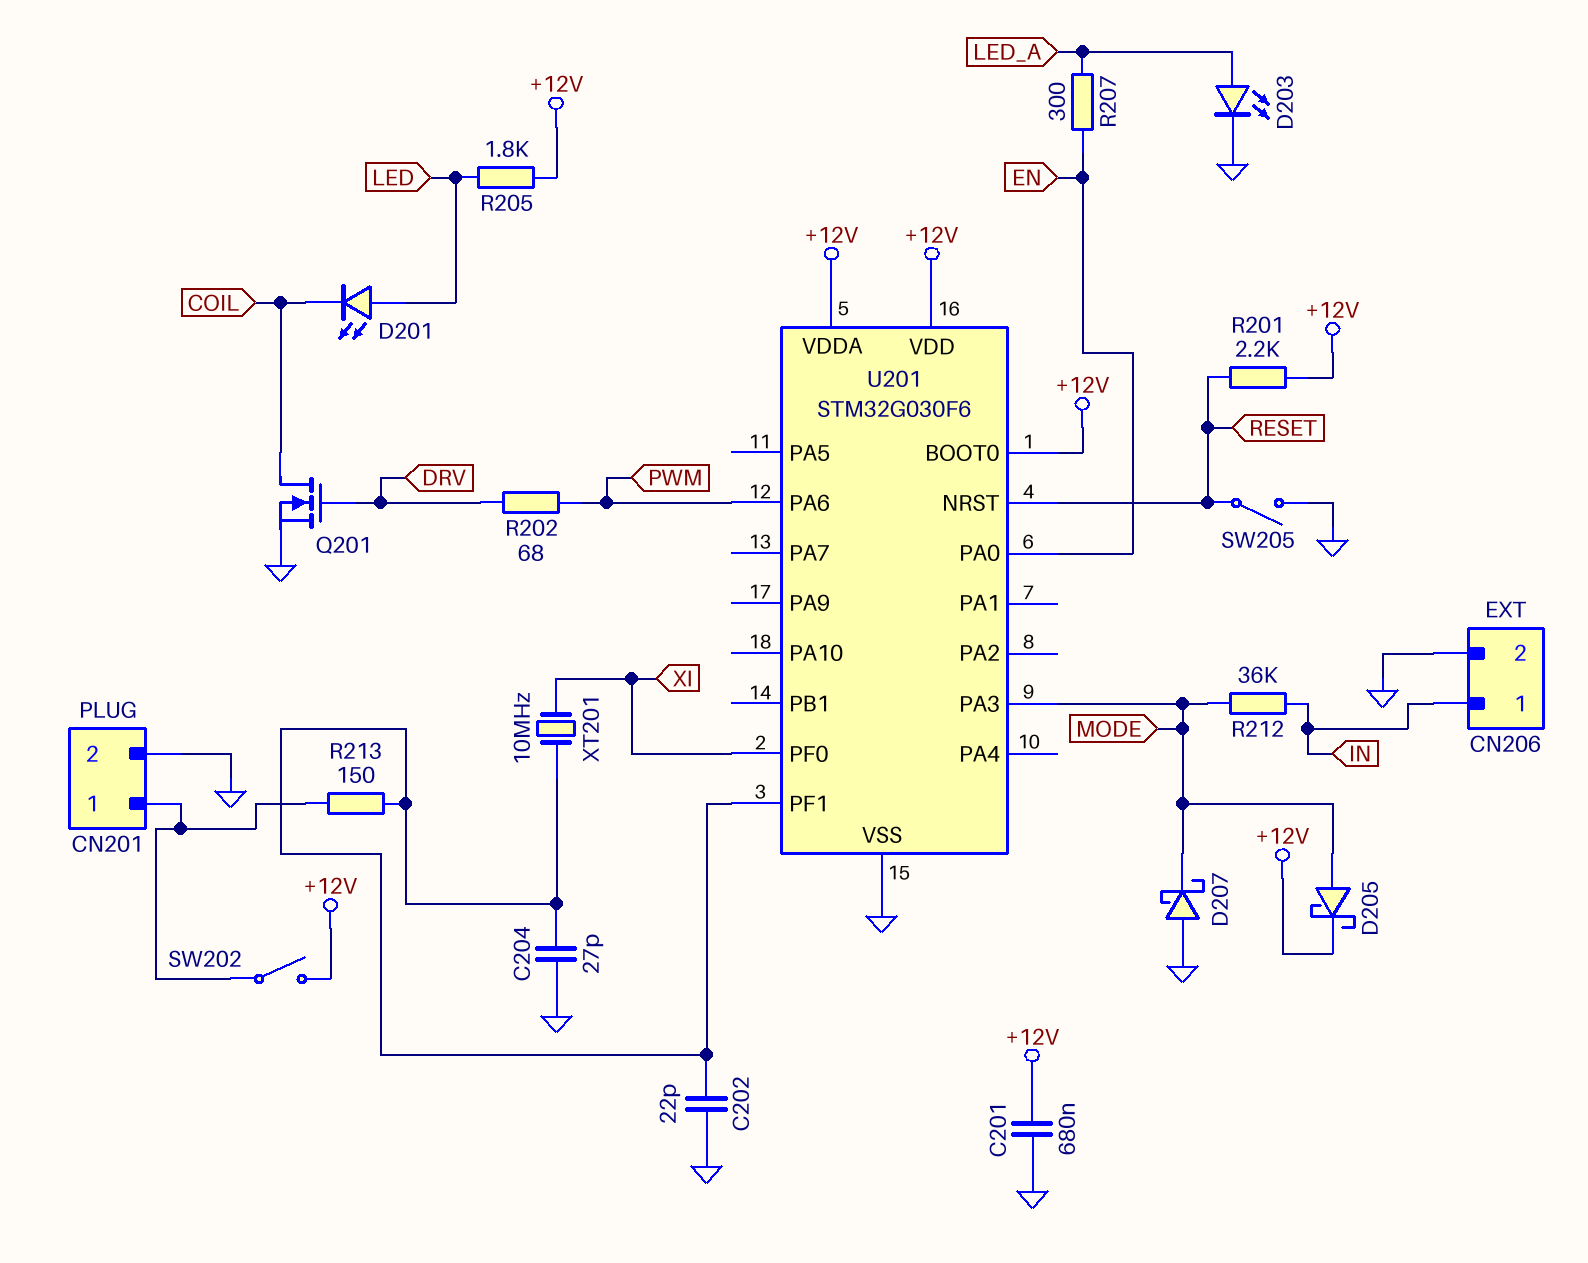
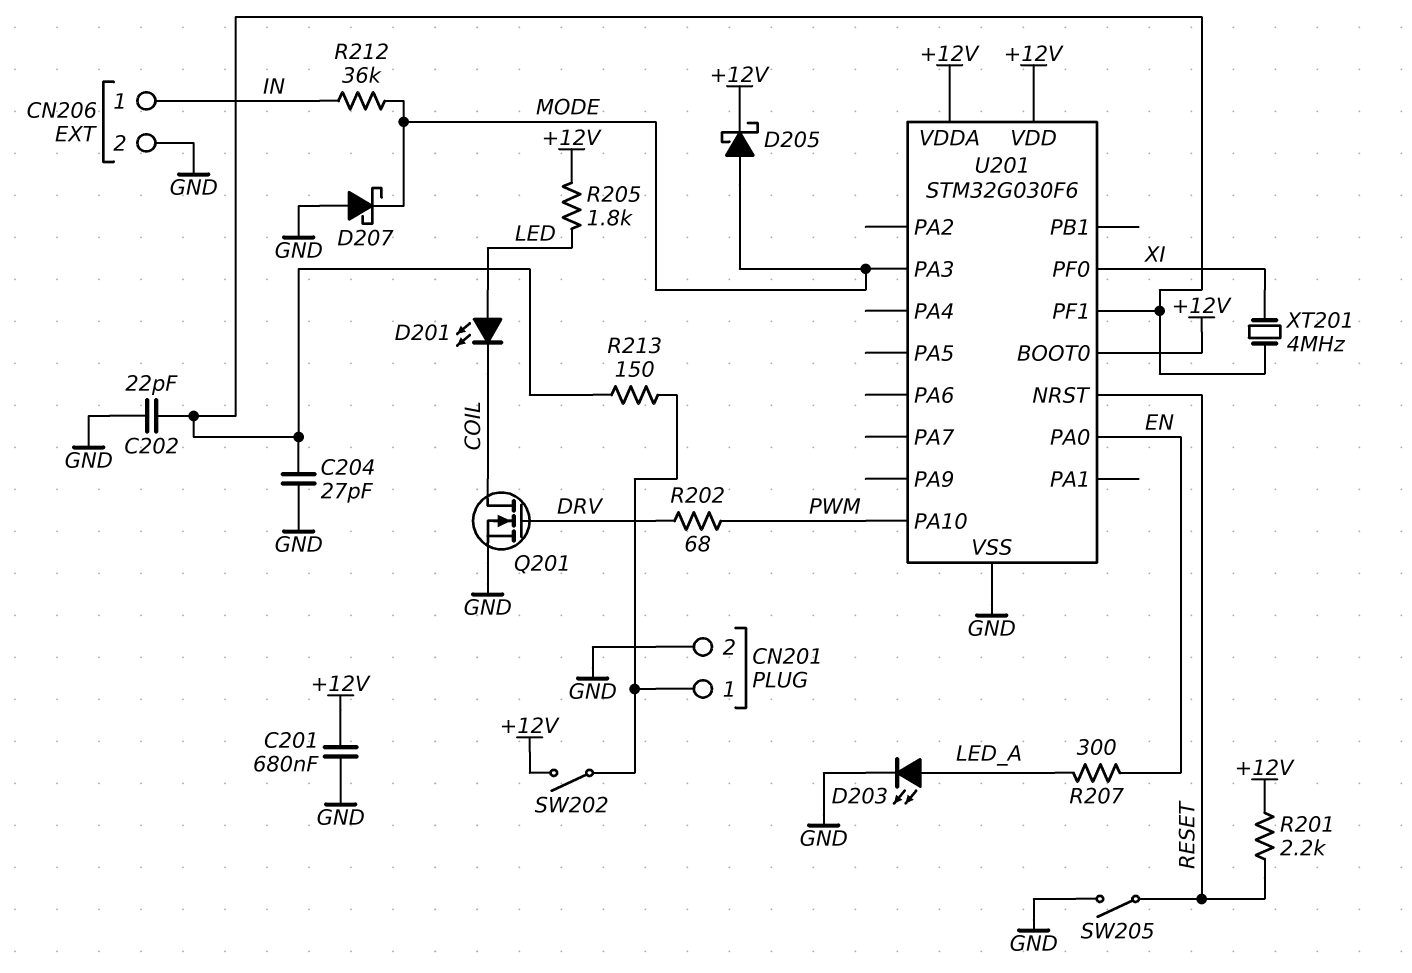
U201 pin PA6: PWM -> none
U201 pin PA10: none -> PWM
XT201: 10MHz (U201/PF1, XI) -> 4MHz (U201/PF1, XI)

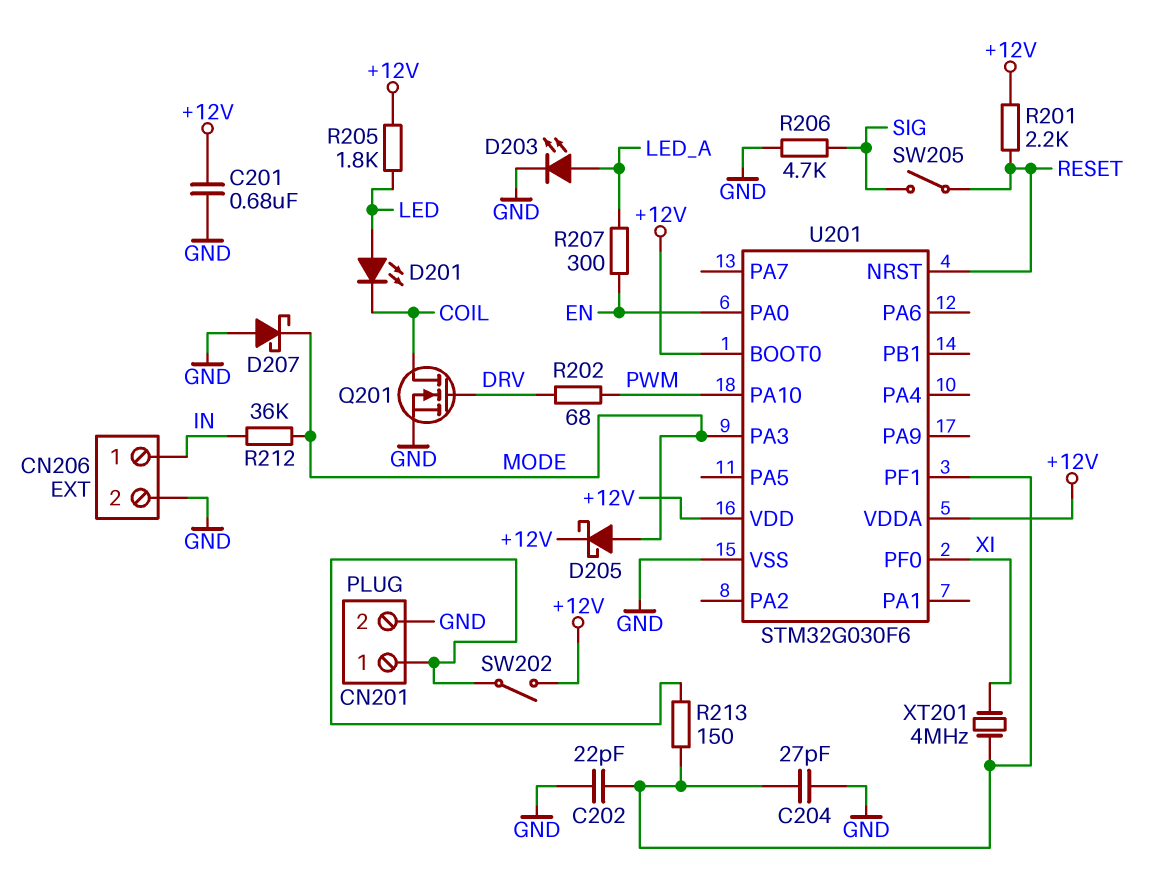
R206: none -> 4.7k (GND, SIG)
SW205: switch (GND, RESET) -> switch (RESET, SIG)

